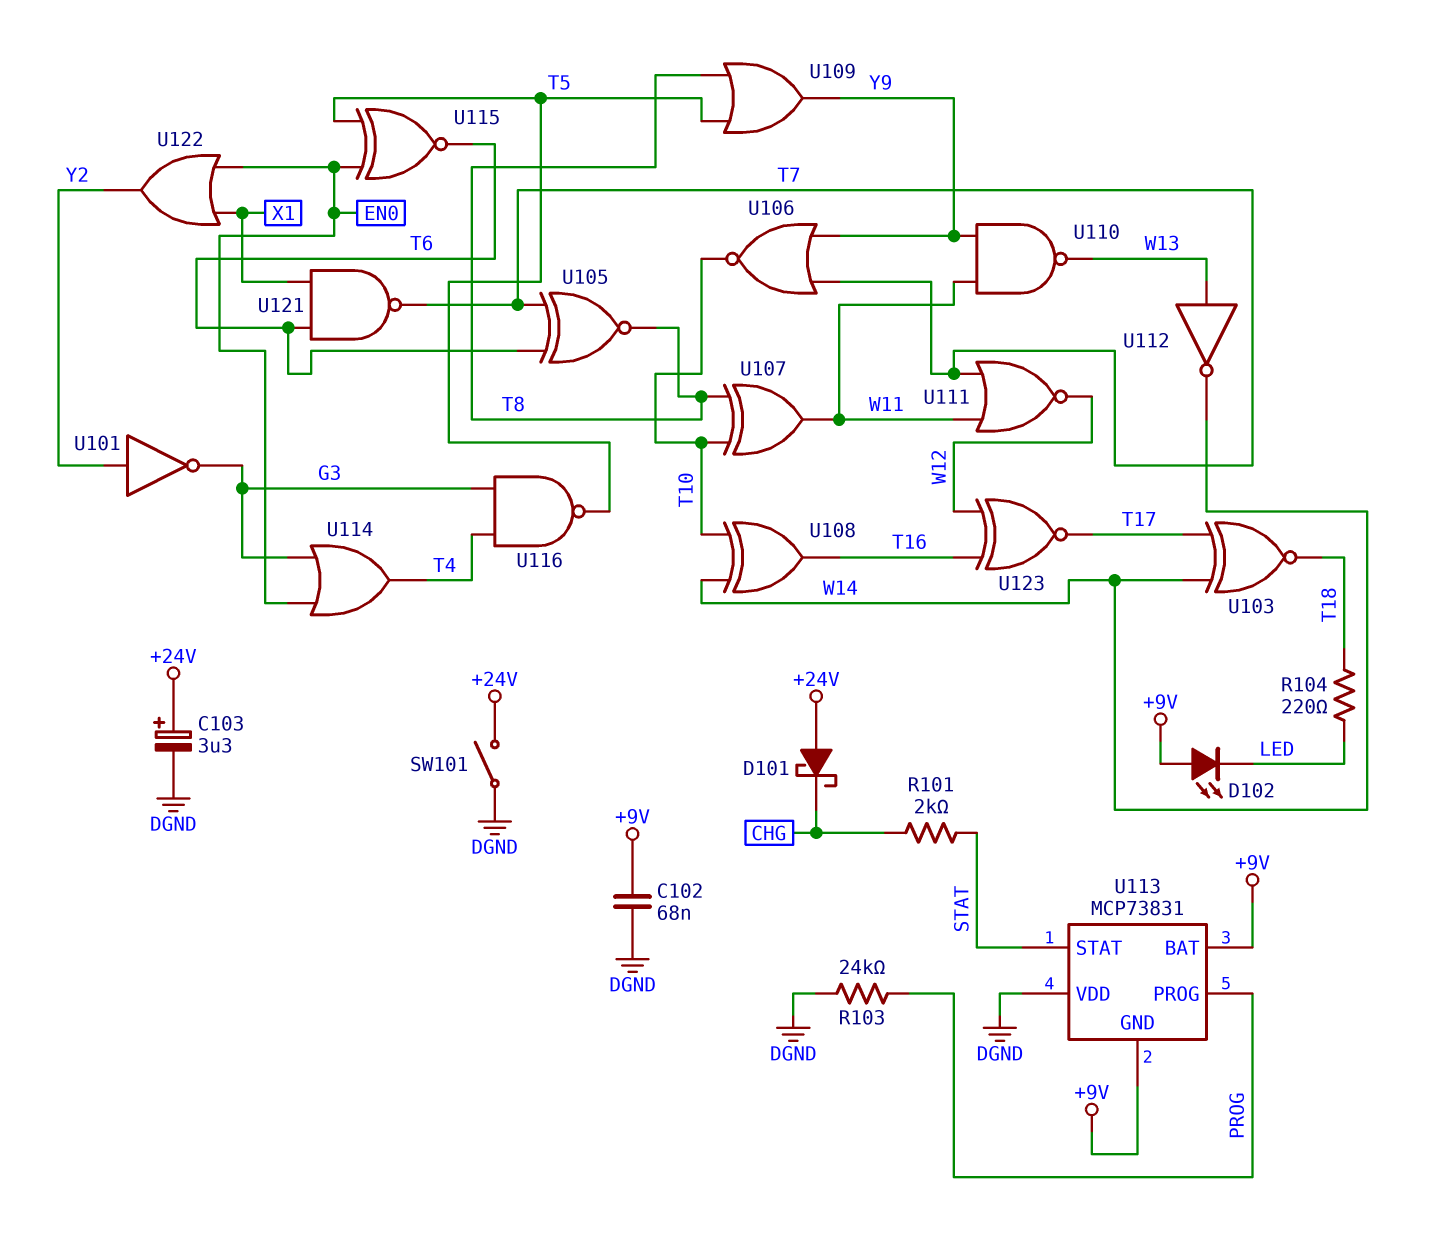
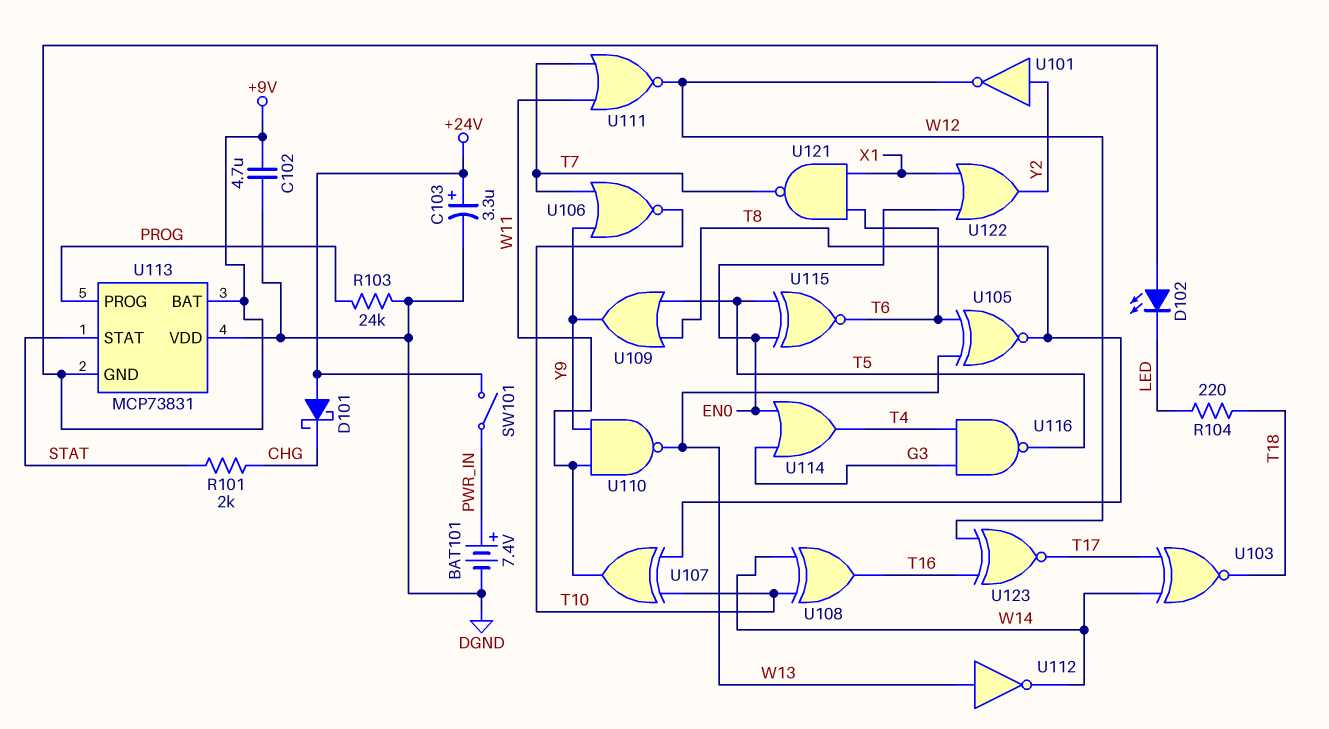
BAT101: none -> 7.4V (plus PWR_IN, minus DGND)
C102: 68nF (+9V, DGND) -> 4.7uF (+9V, DGND)
SW101: switch (+24V, DGND) -> switch (+24V, PWR_IN)
U101: NOT (in Y2, out G3) -> NOT (in Y2, out W12)
U105: XNOR (in T6, in T7, out T8) -> XNOR (in T6, in W13, out T8)

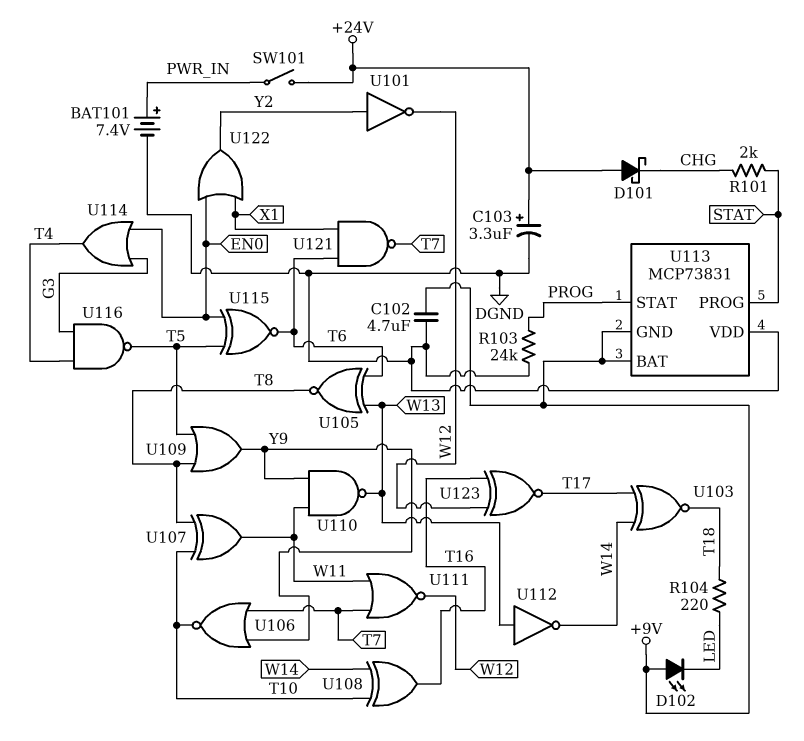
U113 pin PROG: PROG -> STAT
U113 pin STAT: STAT -> PROG

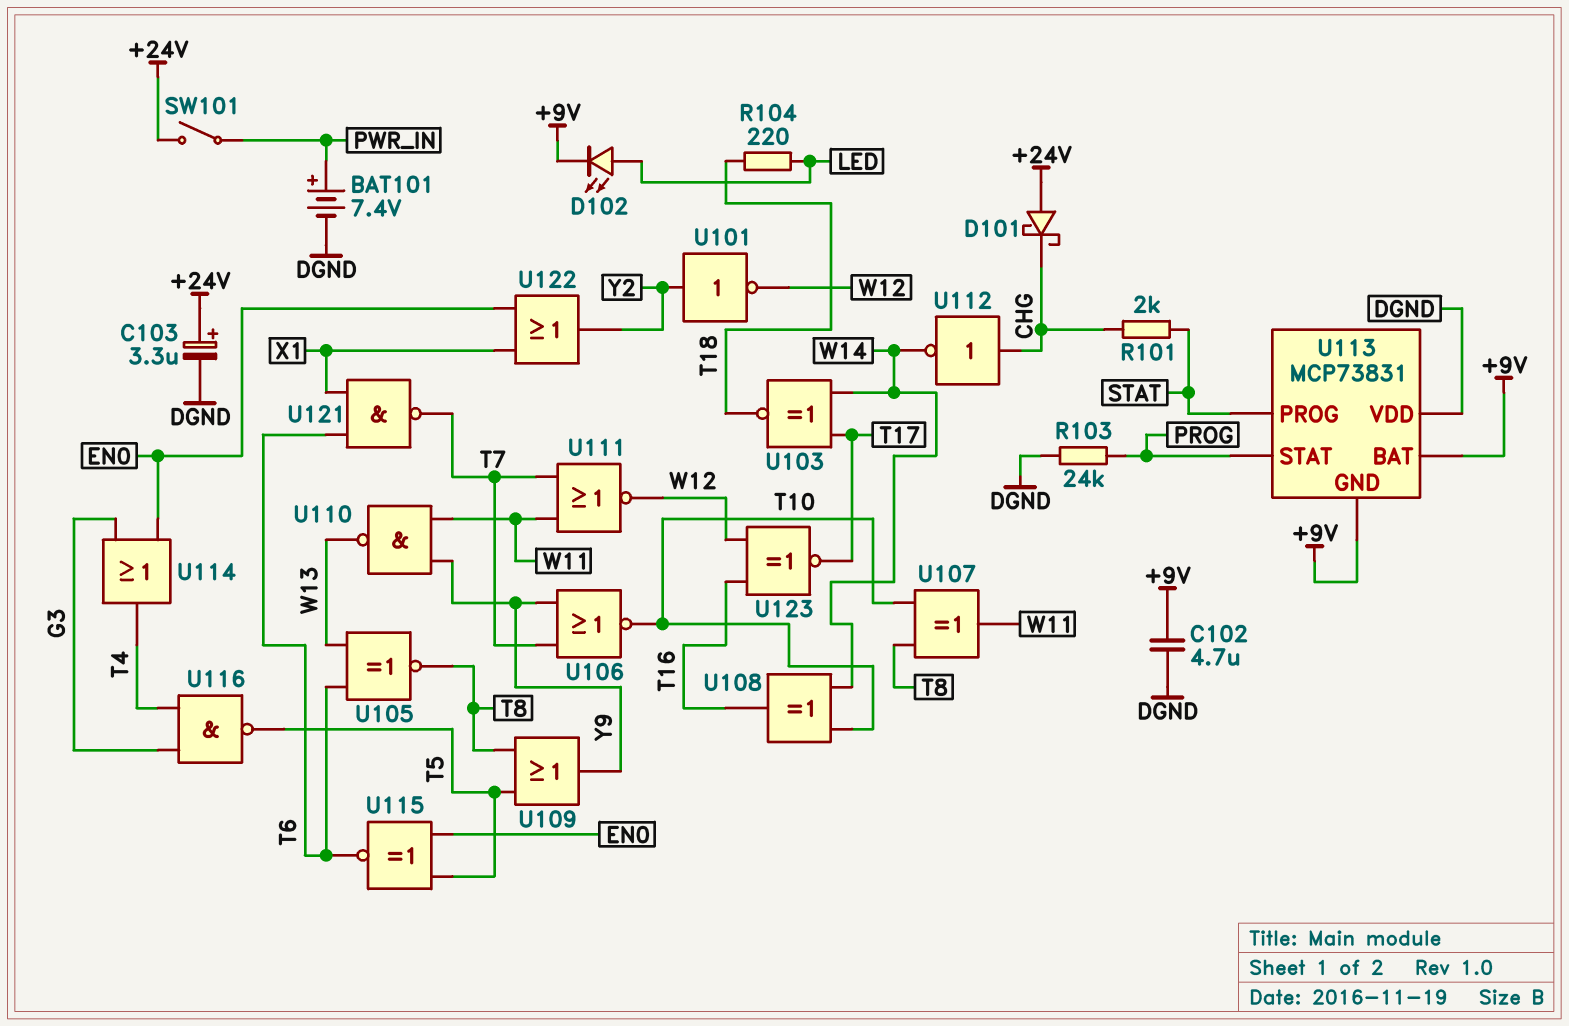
D102: LED (A +9V, K LED) -> LED (A LED, K +9V)
U112: NOT (in W13, out W14) -> NOT (in CHG, out W14)

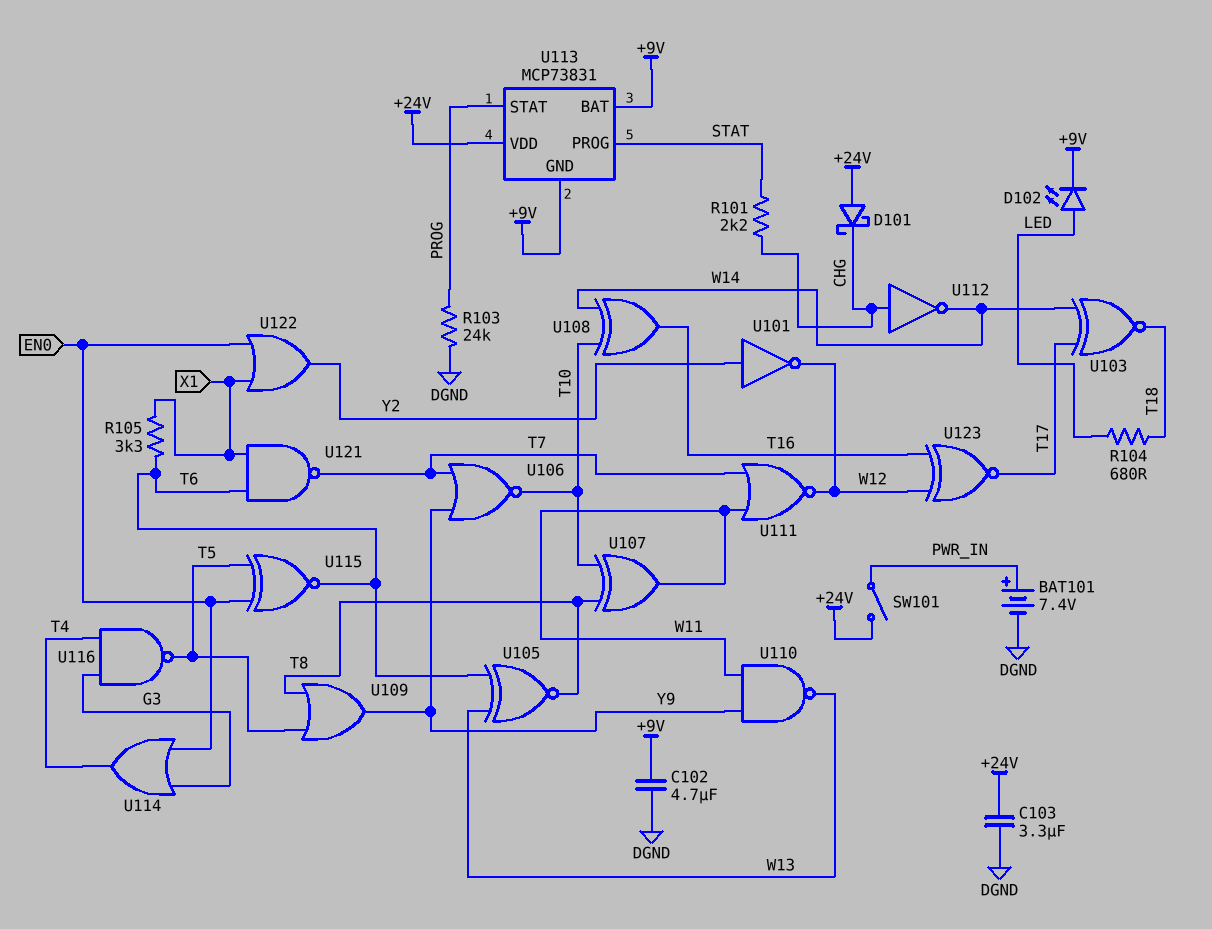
C103: 3.3uF (plus +24V, minus DGND) -> 3.3uF (+24V, DGND)
R101: 2k (CHG, STAT) -> 2.2k (CHG, STAT)
R104: 220 (LED, T18) -> 680 (LED, T18)
R105: none -> 3.3k (T6, X1)
U113 pin VDD: DGND -> +24V

